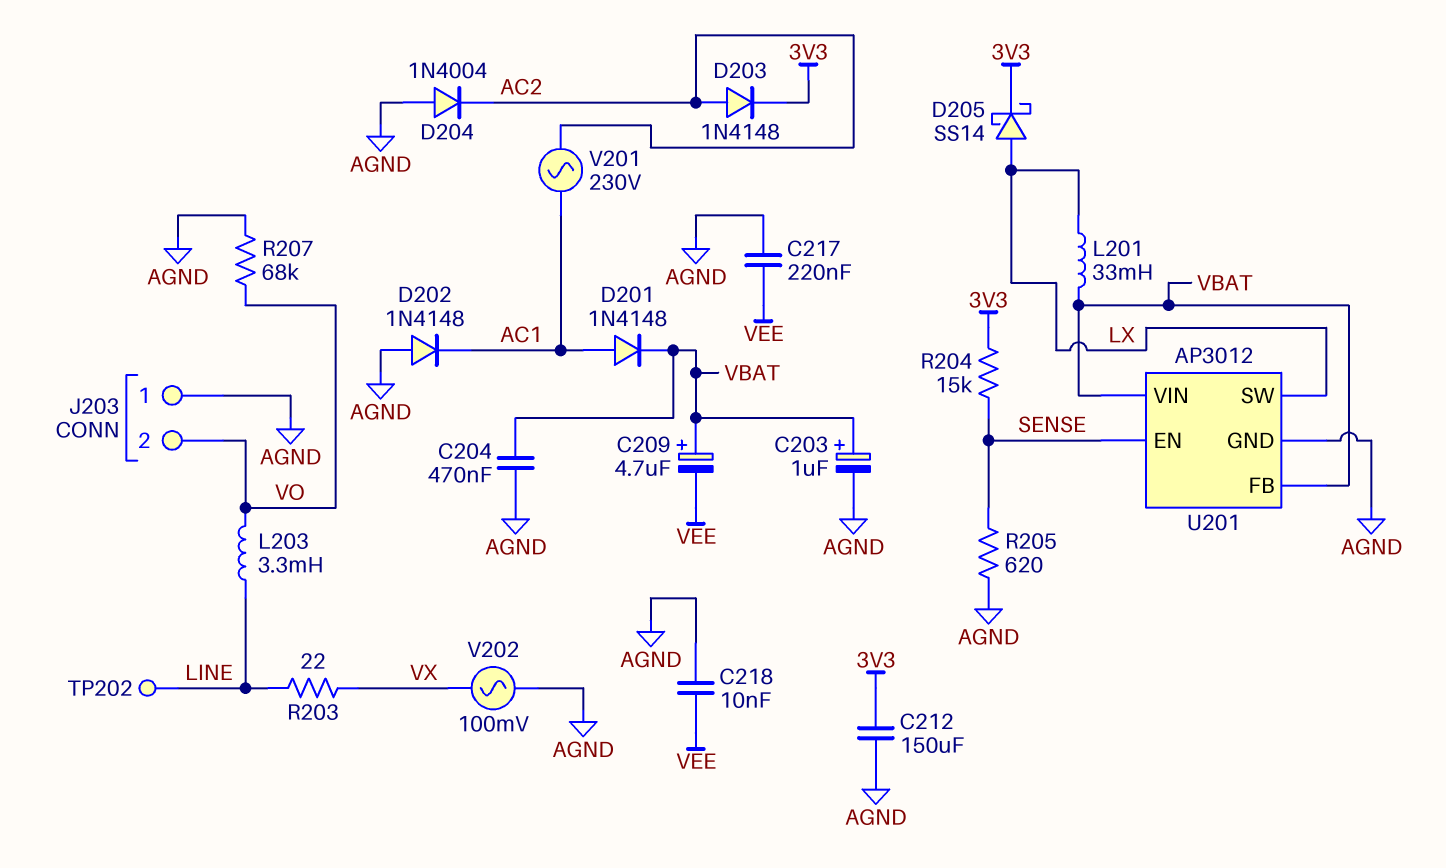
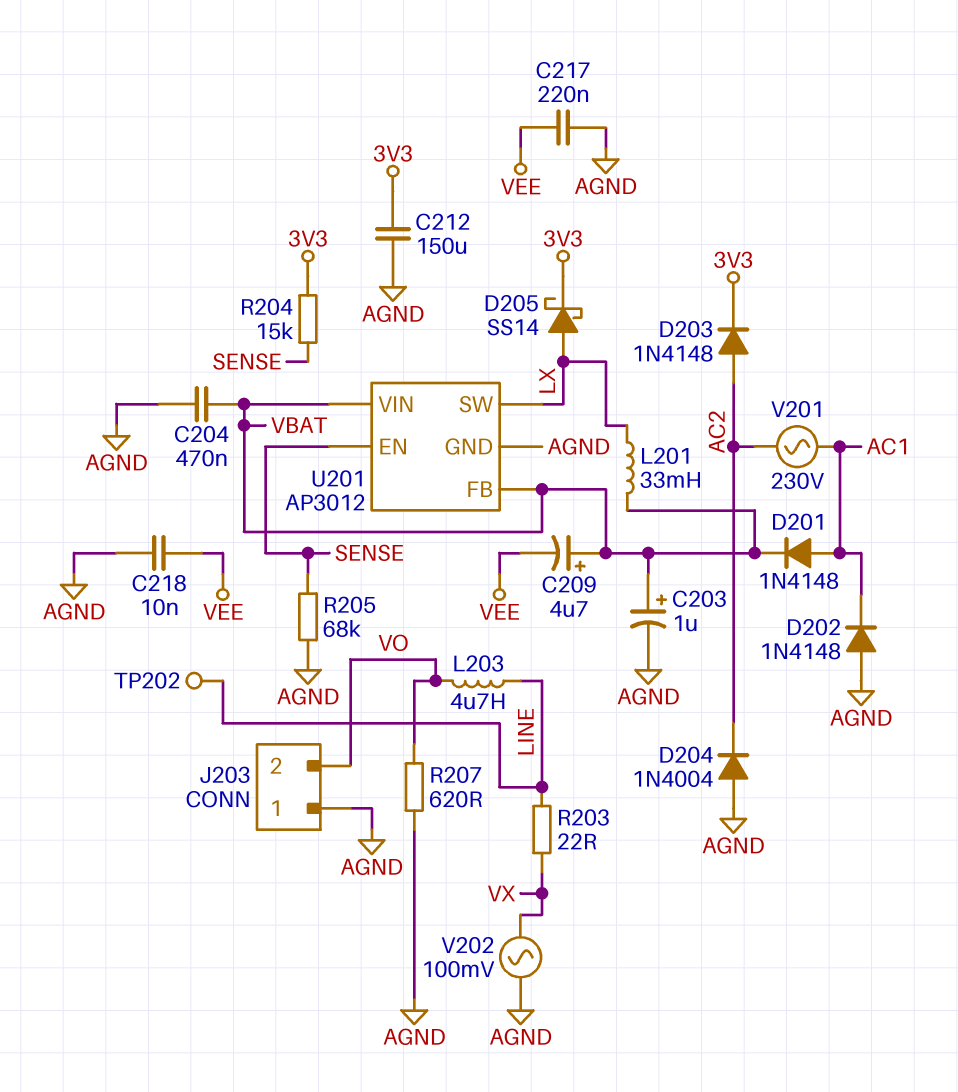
L203: 3.3mH (LINE, VO) -> 4.7uH (LINE, VO)
R205: 620 (AGND, SENSE) -> 68k (AGND, SENSE)
R207: 68k (AGND, VO) -> 620 (AGND, VO)

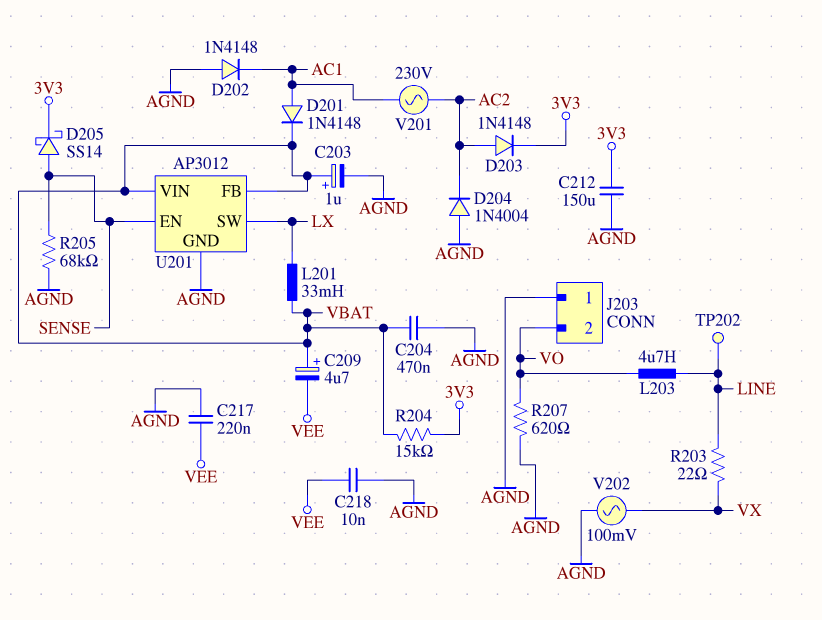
D205: schottky SS14 (A LX, K 3V3) -> schottky SS14 (A SENSE, K 3V3)
R204: 15k (3V3, SENSE) -> 15k (3V3, VBAT)

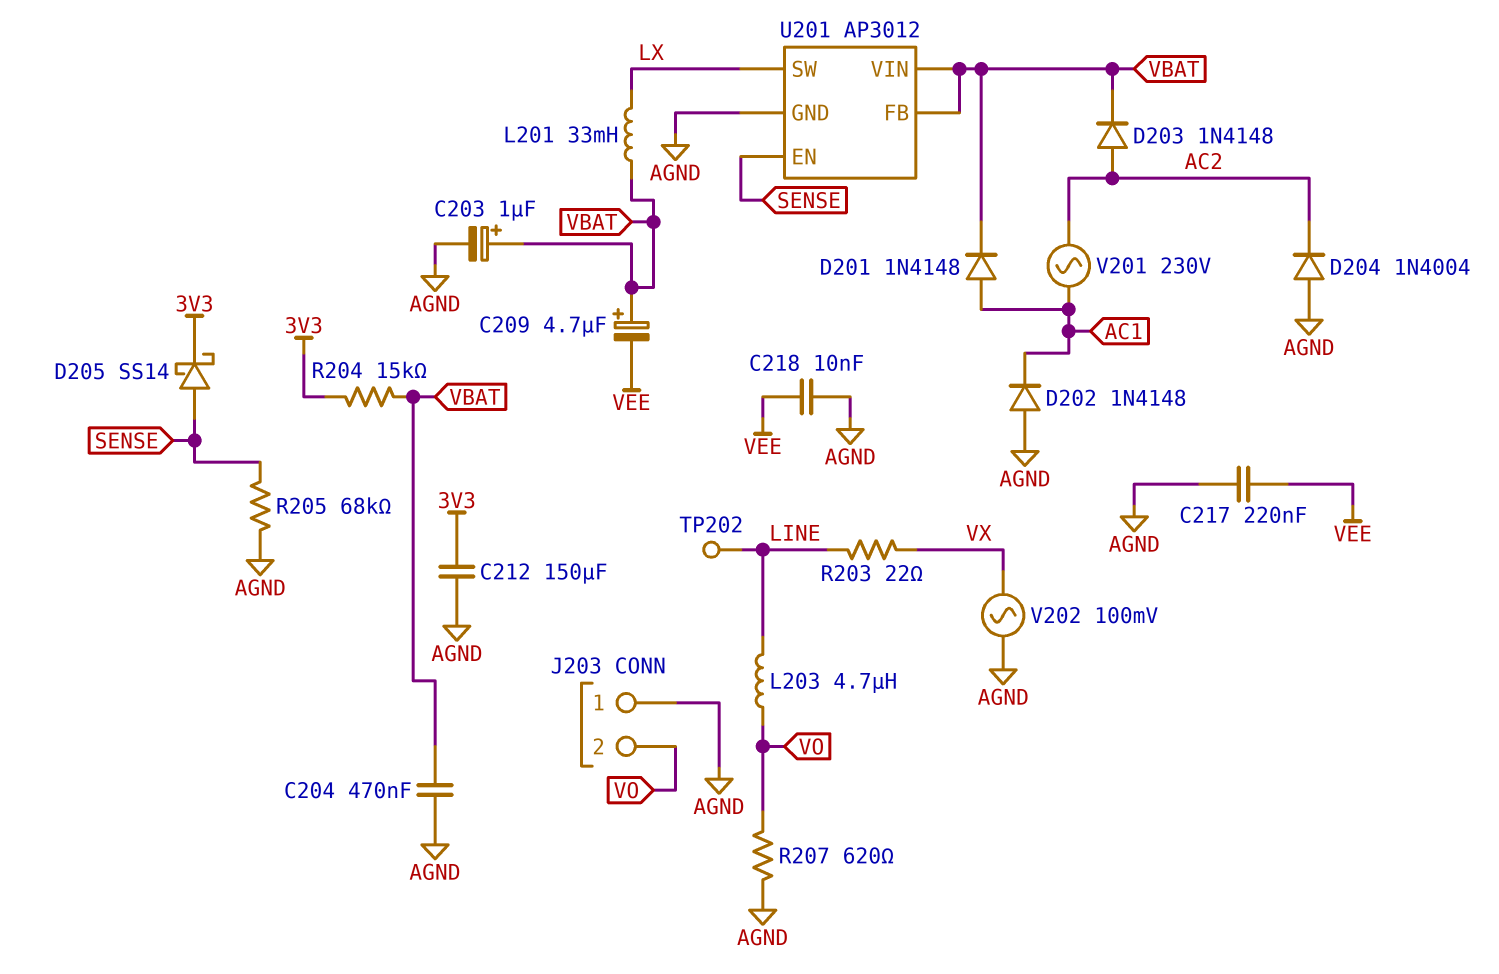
D203: diode 1N4148 (A AC2, K 3V3) -> diode 1N4148 (A AC2, K VBAT)

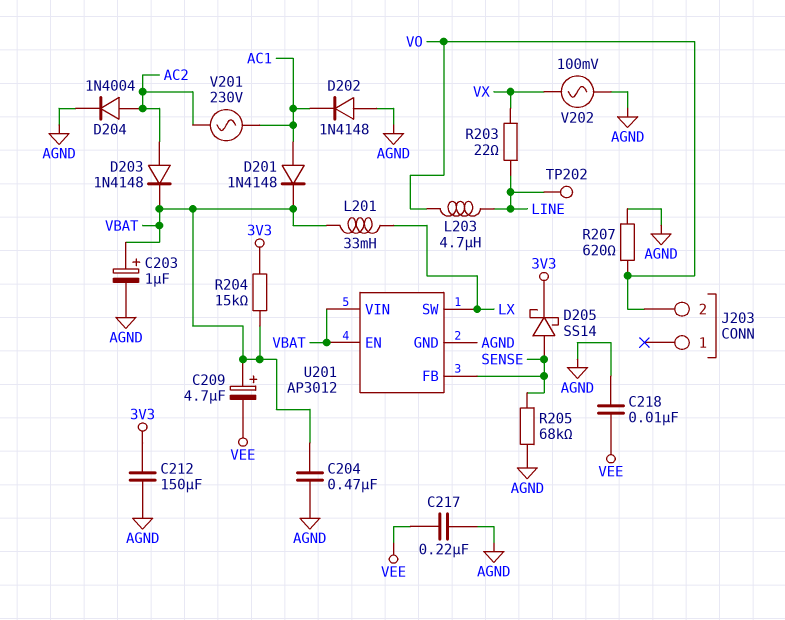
D204: diode 1N4004 (A AGND, K AC2) -> diode 1N4004 (A AC2, K AGND)
J203 pin 1: AGND -> none
U201 pin EN: SENSE -> VBAT
U201 pin FB: VBAT -> SENSE

